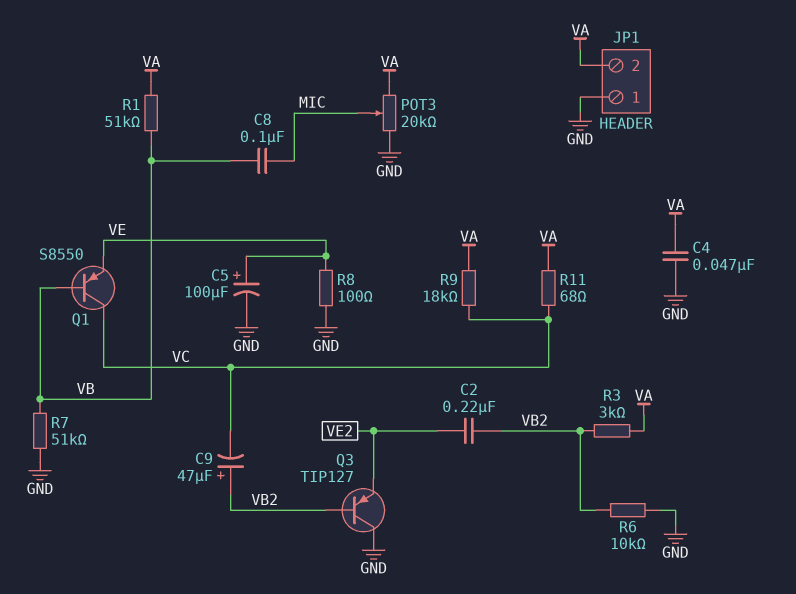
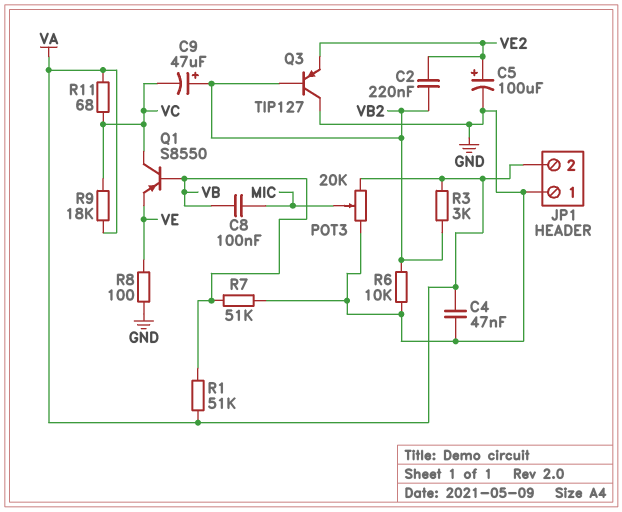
C5: 100uF (plus VE, minus GND) -> 100uF (plus VE2, minus GND)

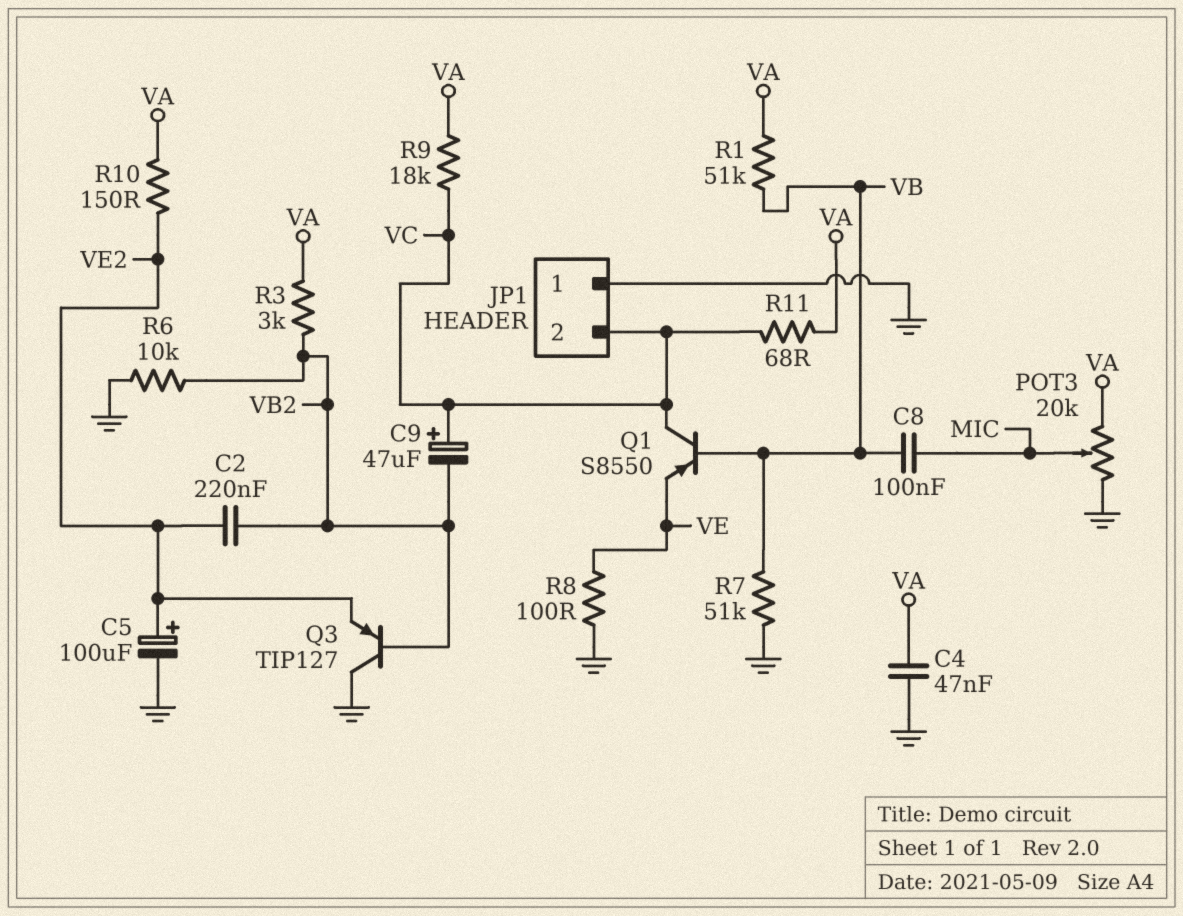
C9: 47uF (plus VB2, minus VC) -> 47uF (plus VC, minus VB2)
JP1 pin 2: VA -> VC
R10: none -> 150 (VA, VE2)

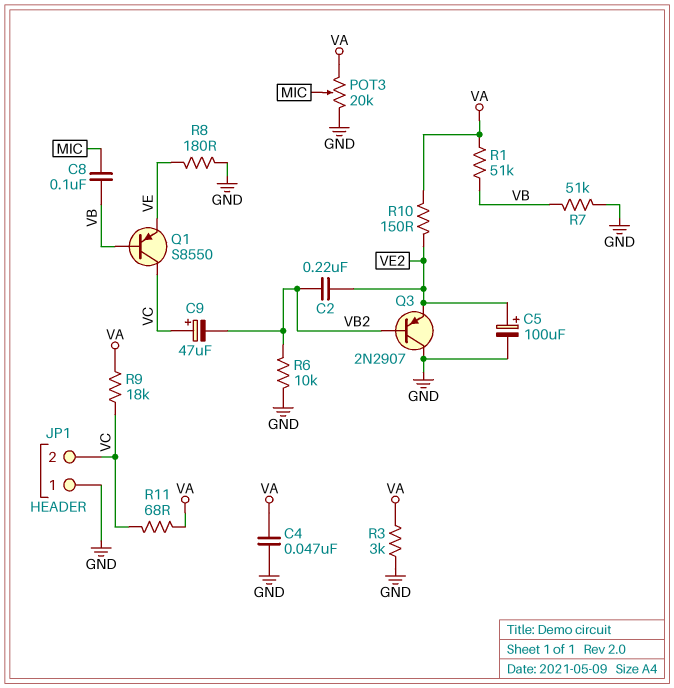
Q3: PNP TIP127 (B VB2, C GND, E VE2) -> PNP 2N2907 (B VB2, C GND, E VE2)
R3: 3k (VA, VB2) -> 3k (GND, VA)
R8: 100 (GND, VE) -> 180 (GND, VE)

